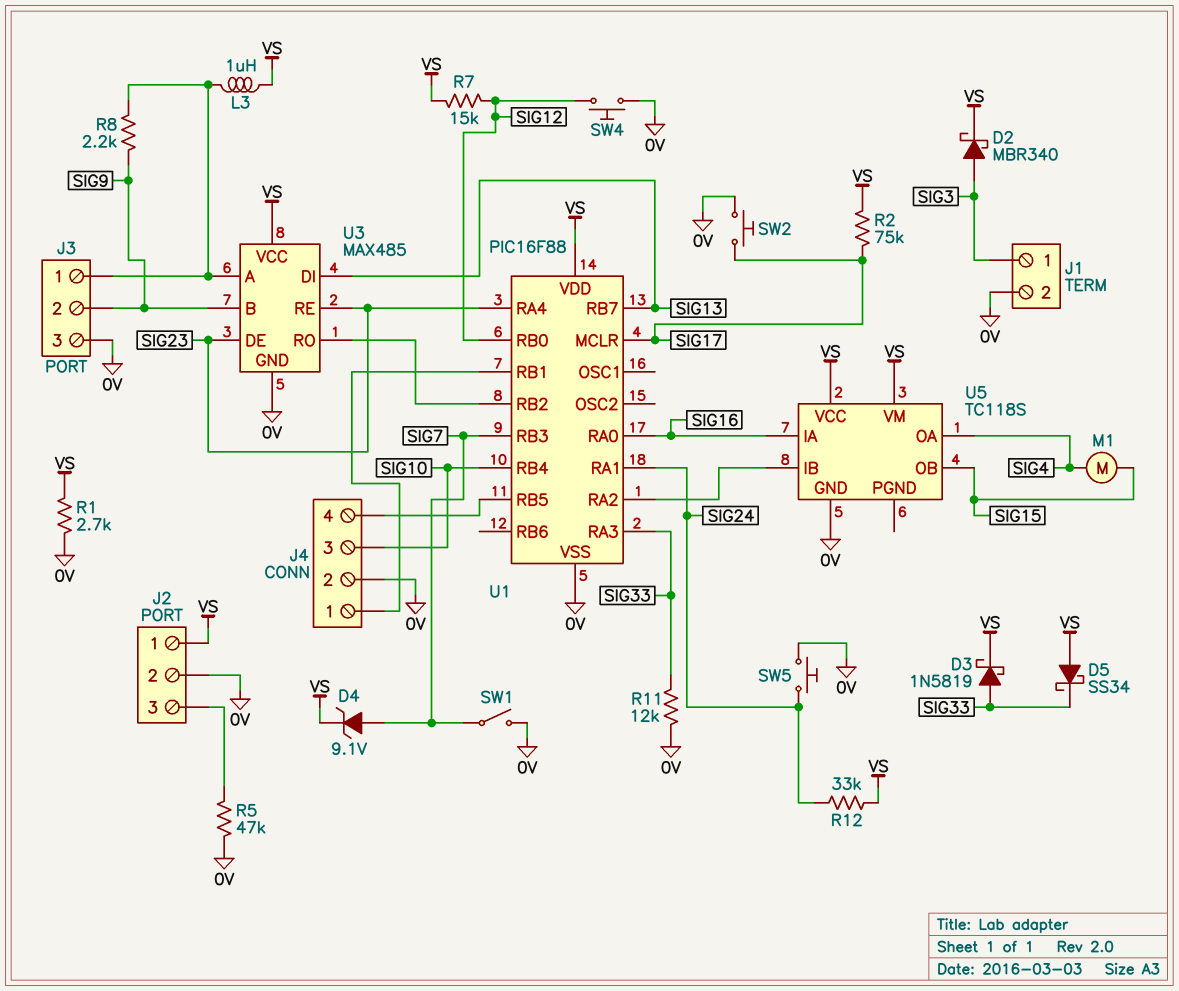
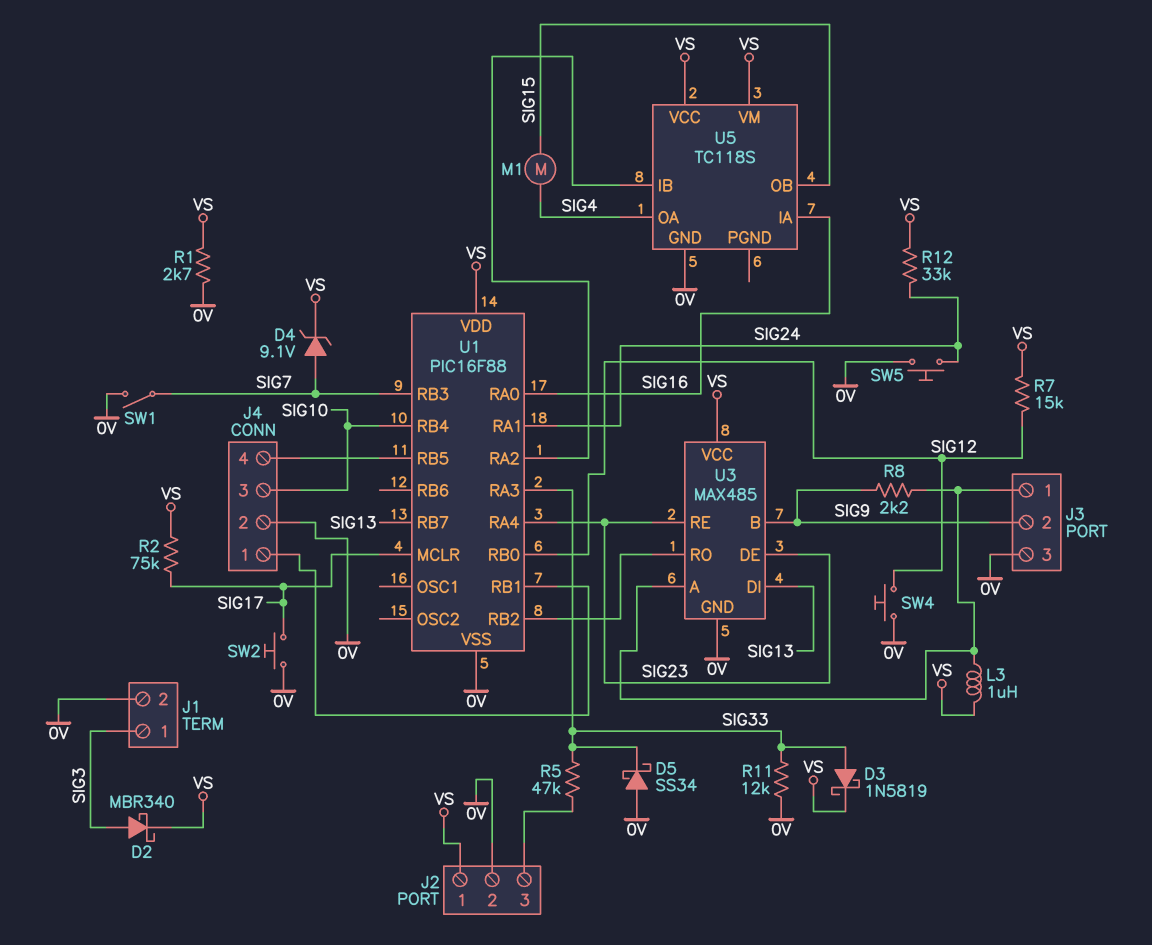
D5: schottky SS34 (A VS, K SIG33) -> schottky SS34 (A 0V, K SIG33)
R5: 47k (0V, J2/3) -> 47k (J2/3, SIG33)

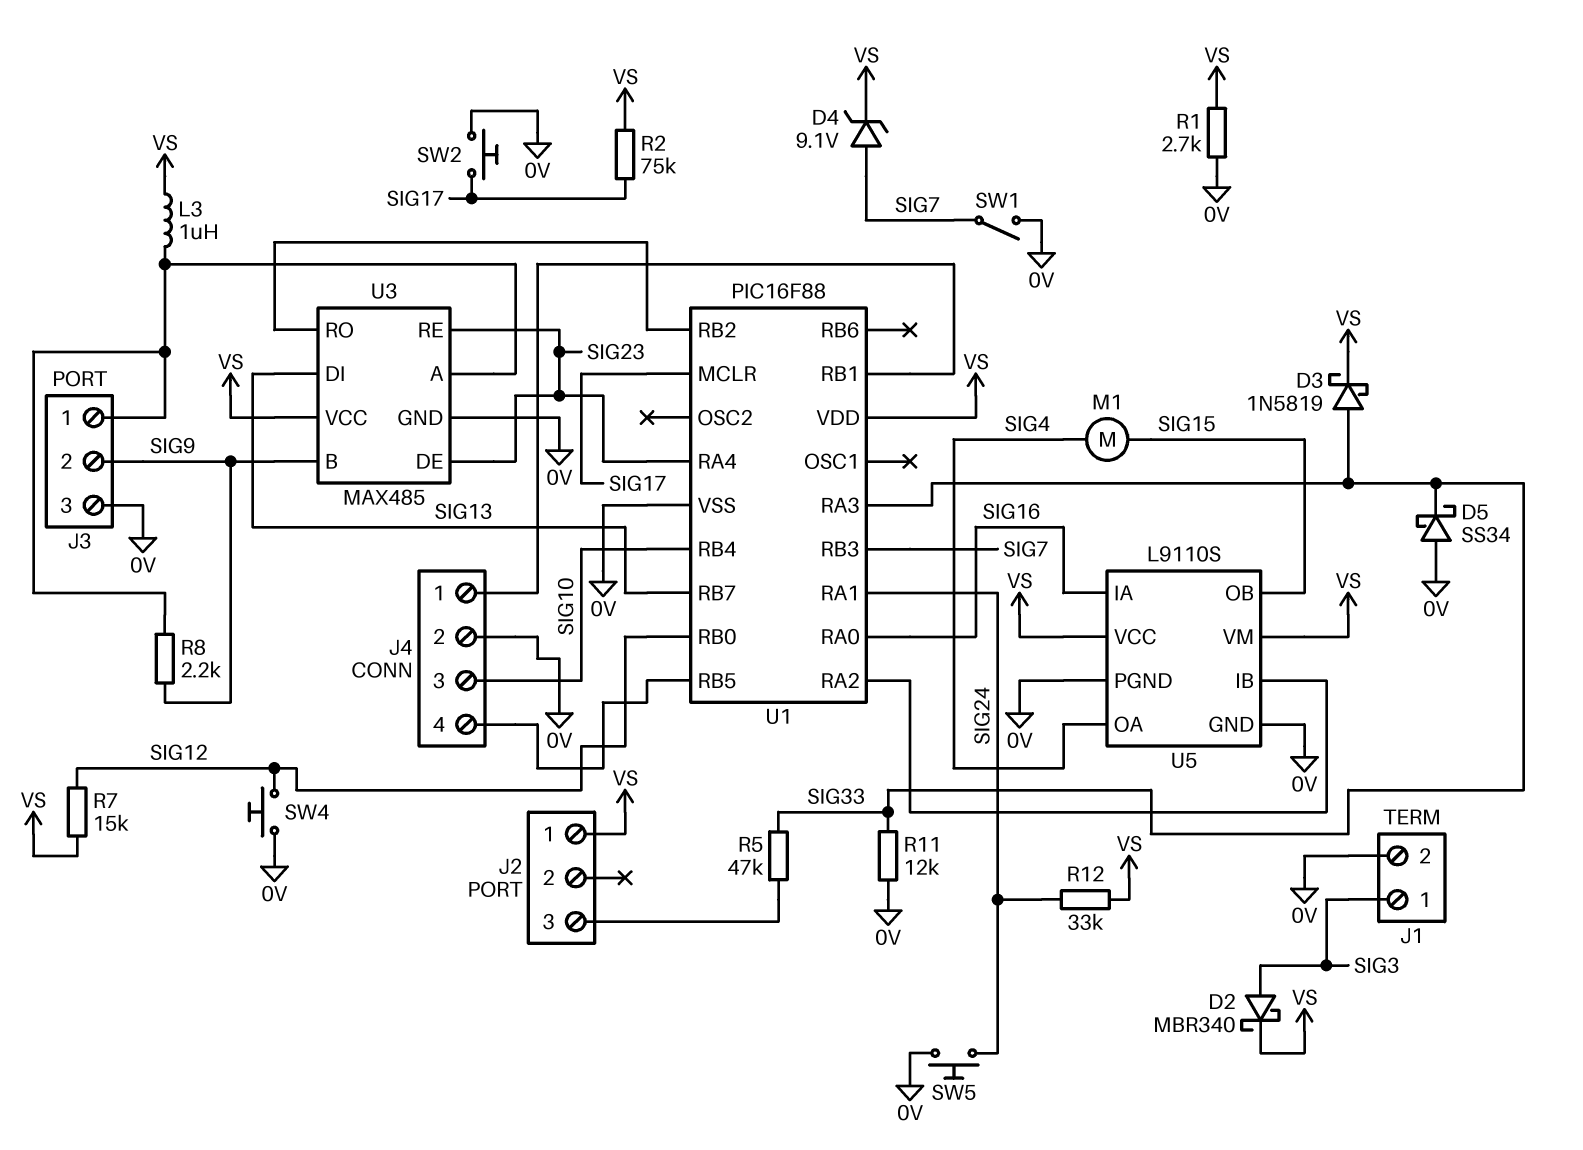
J2 pin 2: 0V -> none
U5: TC118S -> L9110S
U5 pin PGND: none -> 0V

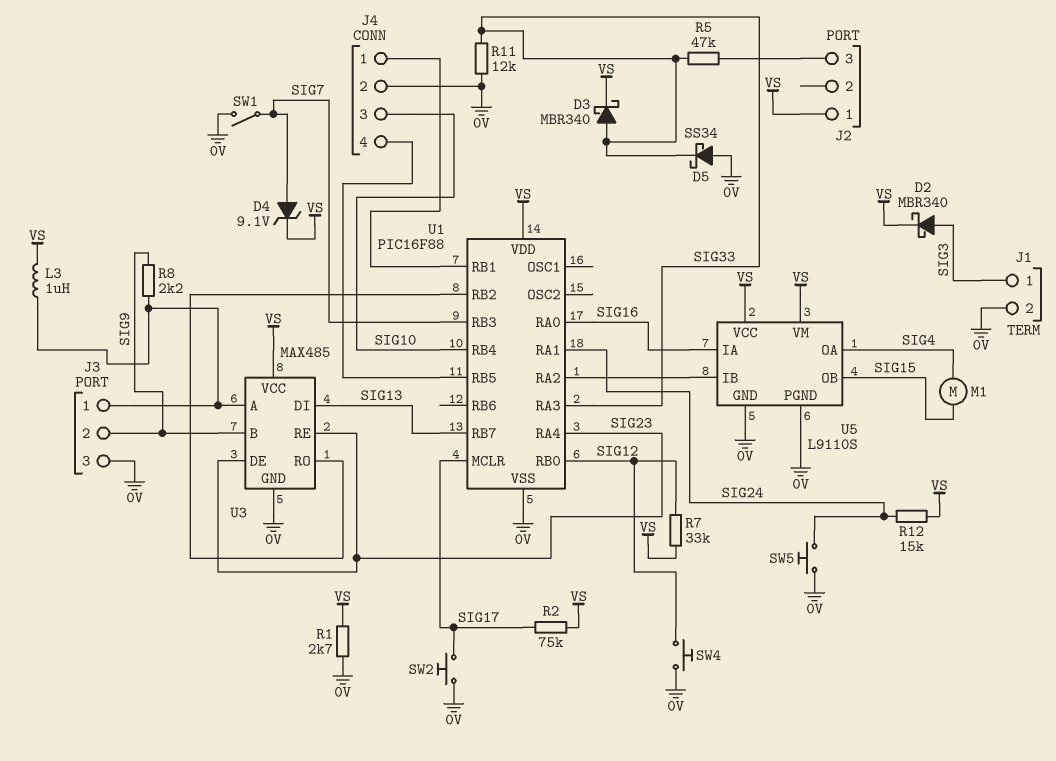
D3: schottky 1N5819 (A SIG33, K VS) -> schottky MBR340 (A SIG33, K VS)
R7: 15k (SIG12, VS) -> 33k (SIG12, VS)
R12: 33k (SIG24, VS) -> 15k (SIG24, VS)

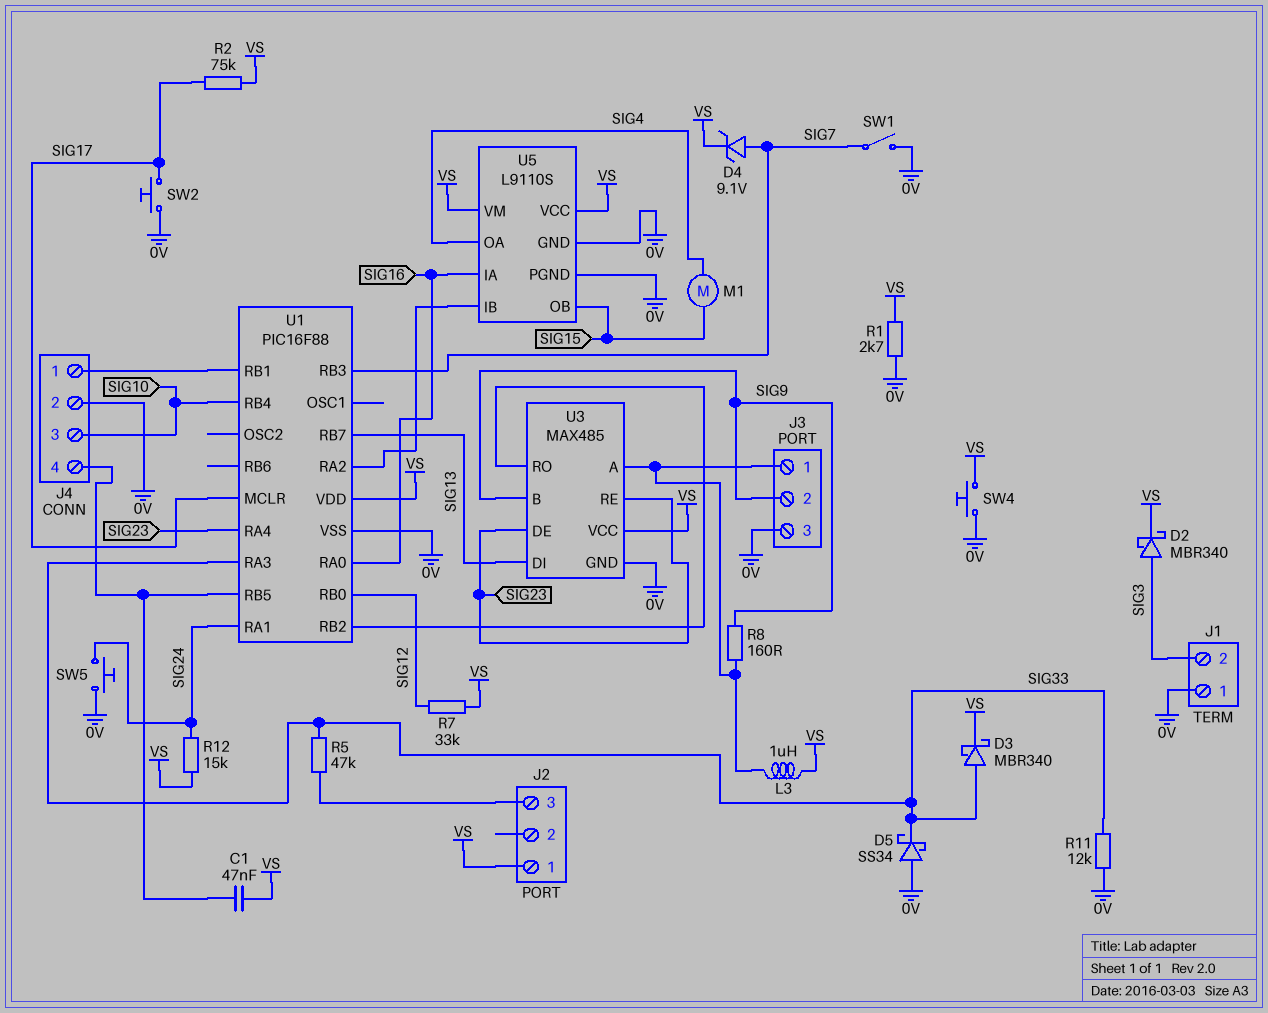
C1: none -> 47nF (J4/4, VS)
J1 pin 1: SIG3 -> 0V
J1 pin 2: 0V -> SIG3
R8: 2.2k (J3/1, SIG9) -> 160 (J3/1, SIG9)
SW4: button (0V, SIG12) -> button (0V, VS)

